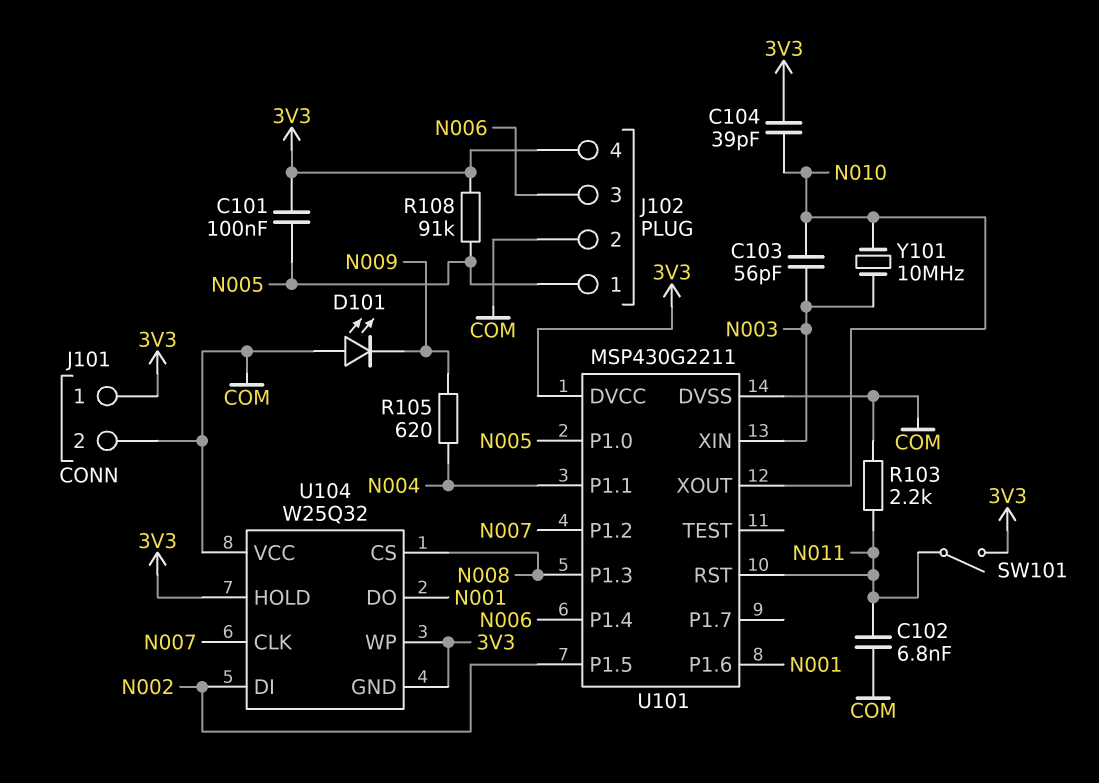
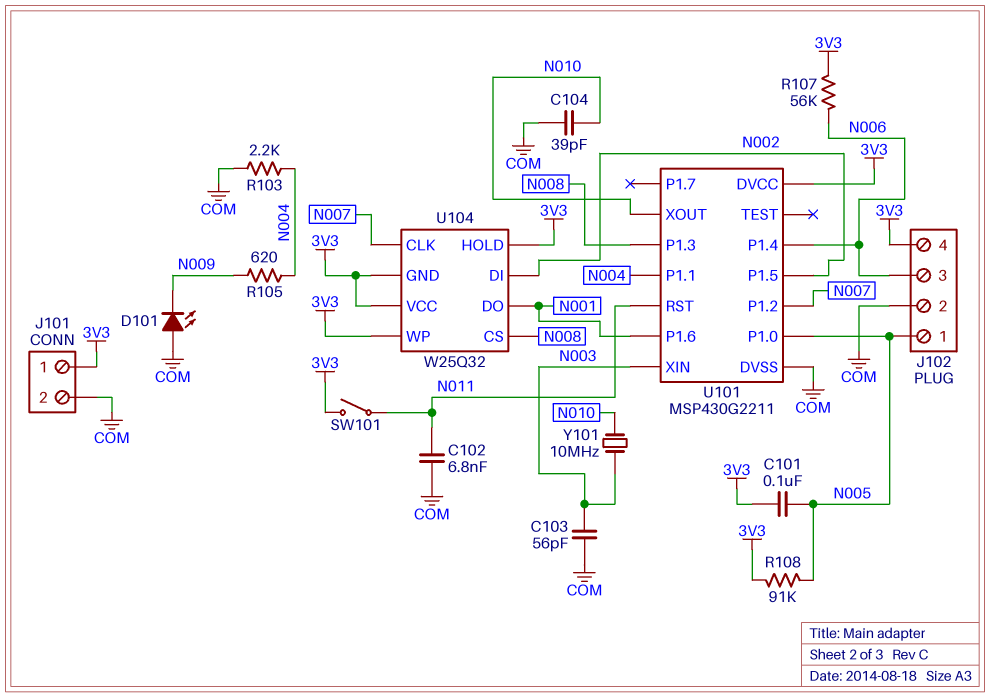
C103: 56pF (N003, N010) -> 56pF (COM, N003)
C104: 39pF (3V3, N010) -> 39pF (COM, N010)
R103: 2.2k (COM, N011) -> 2.2k (COM, N004)
R107: none -> 56k (3V3, N006)
U104 pin VCC: COM -> 3V3

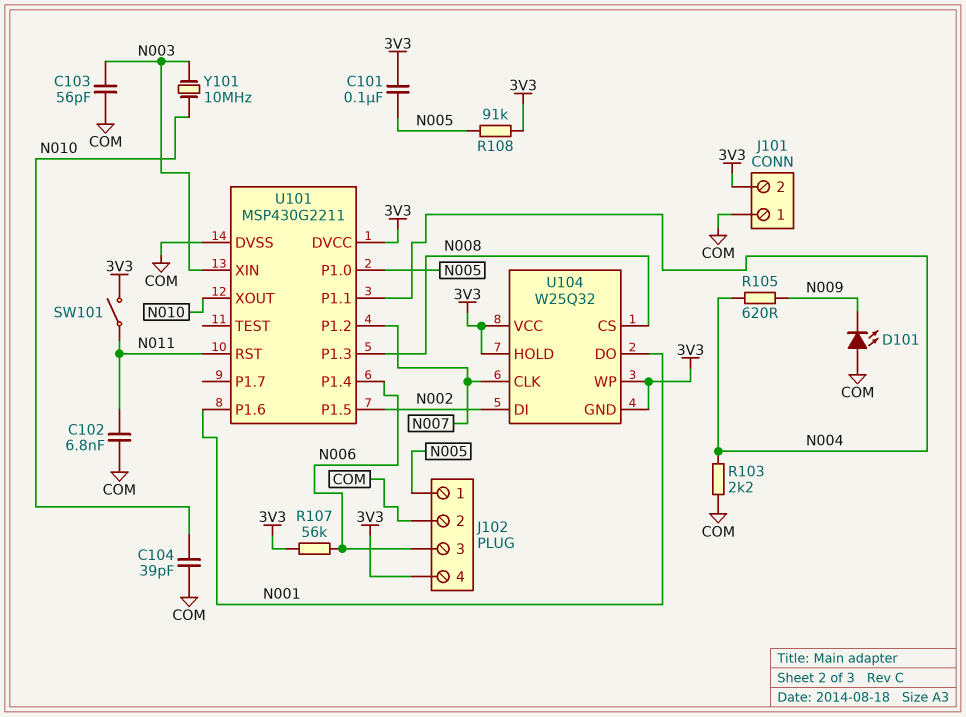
J101 pin 1: 3V3 -> COM
J101 pin 2: COM -> 3V3

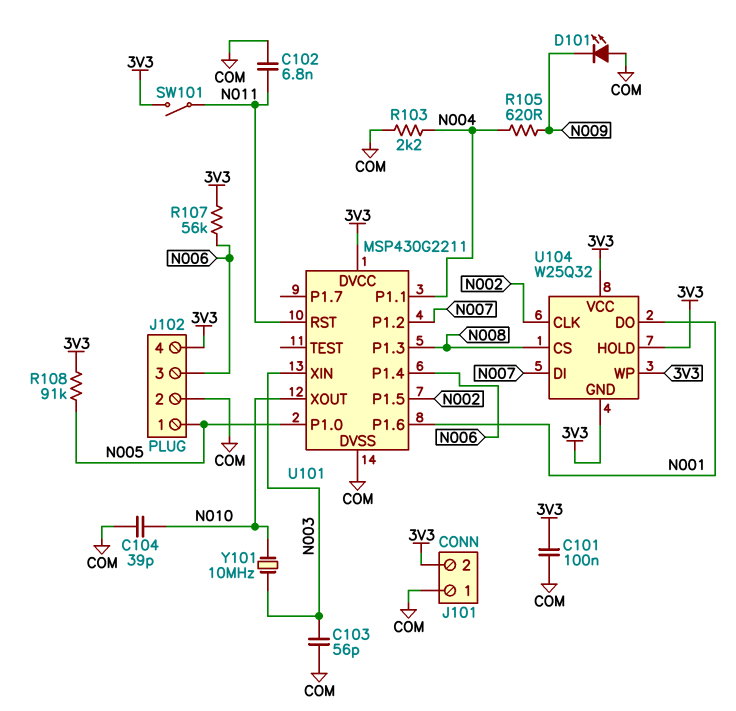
C101: 100nF (3V3, N005) -> 100nF (3V3, COM)
U104 pin CLK: N007 -> N002
U104 pin DI: N002 -> N007

